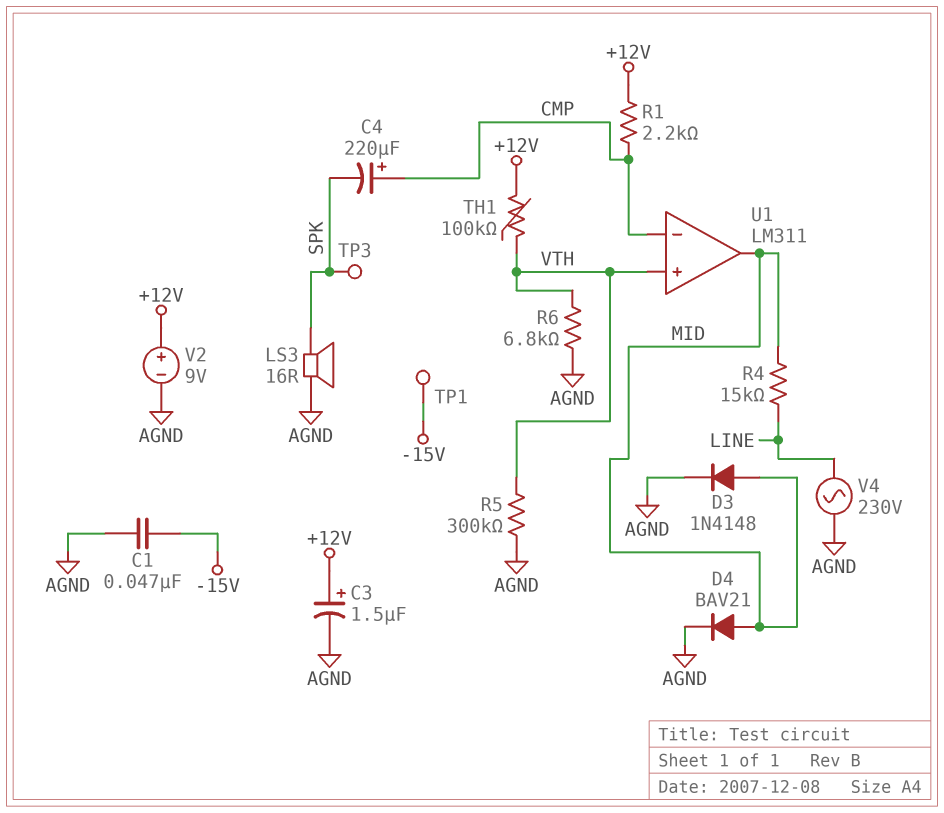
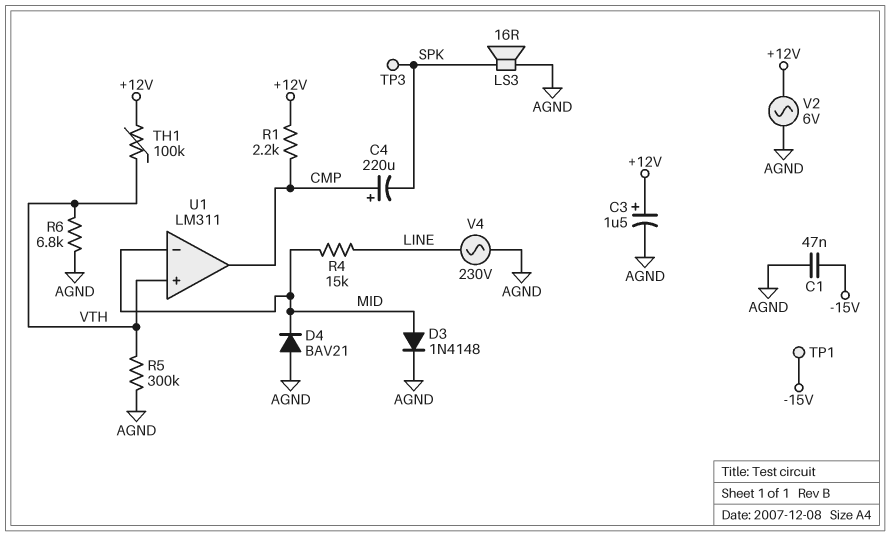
D4: diode BAV21 (A MID, K AGND) -> diode BAV21 (A AGND, K MID)
U1 pin in-: CMP -> MID
U1 pin out: MID -> CMP
V2: 9V (plus +12V, minus AGND) -> AC 6V (+12V, AGND)

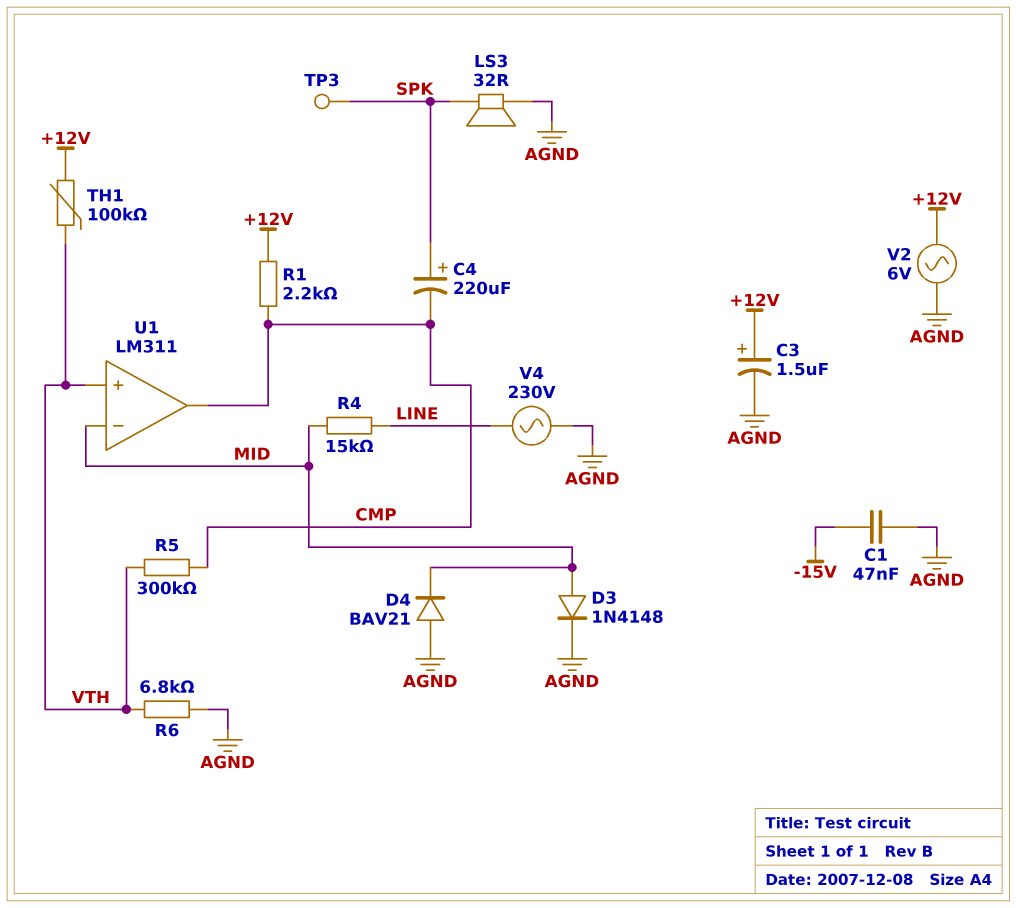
C4: 220uF (plus CMP, minus SPK) -> 220uF (plus SPK, minus CMP)
LS3: speaker 16R (AGND, SPK) -> speaker 32R (AGND, SPK)
R5: 300k (AGND, VTH) -> 300k (CMP, VTH)
TP1: test point (-15V) -> none

